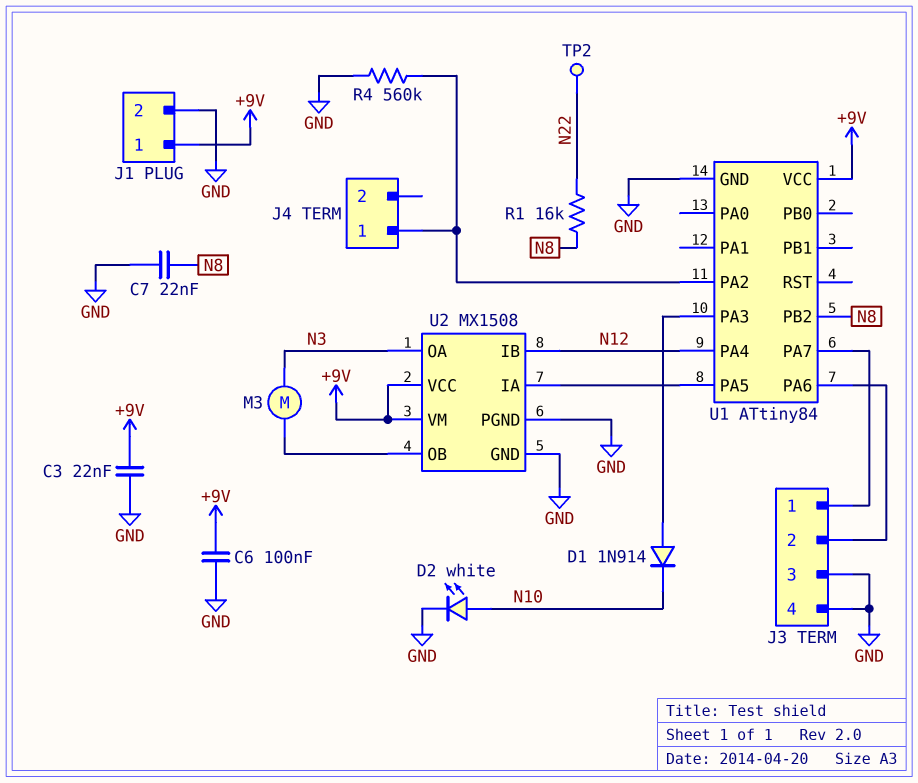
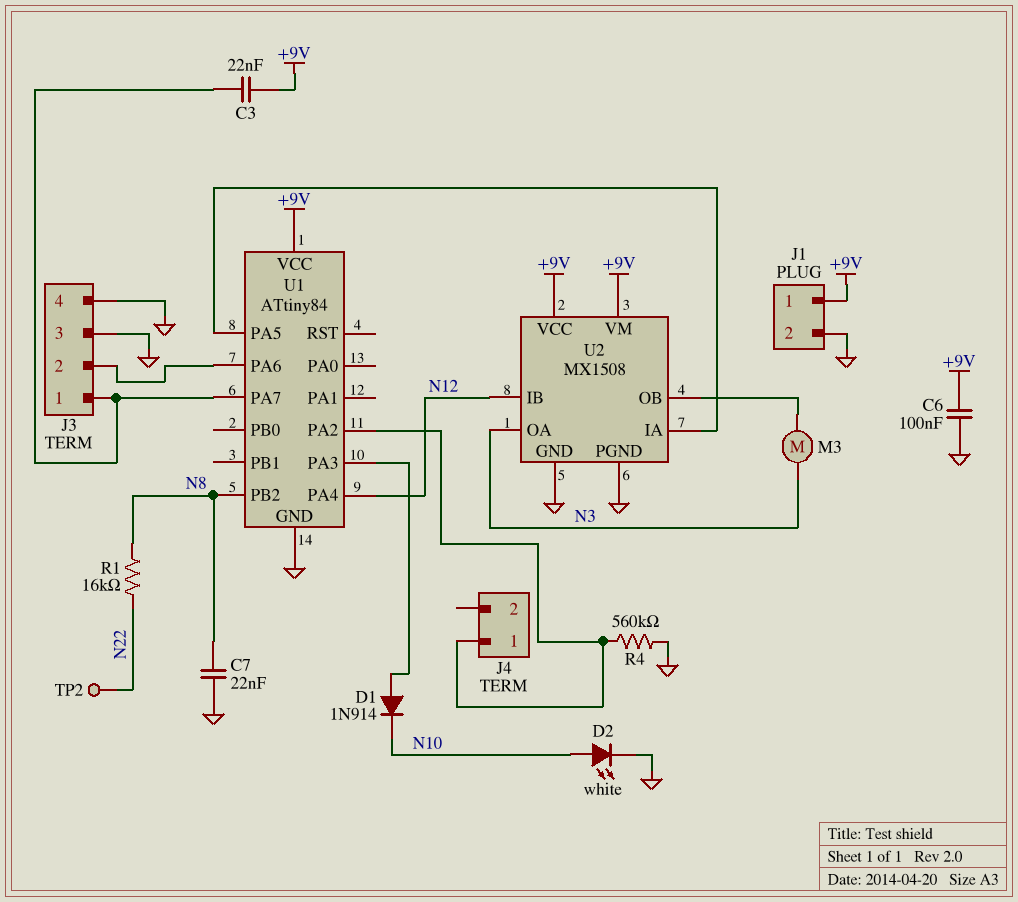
C3: 22nF (+9V, GND) -> 22nF (+9V, J3/1)

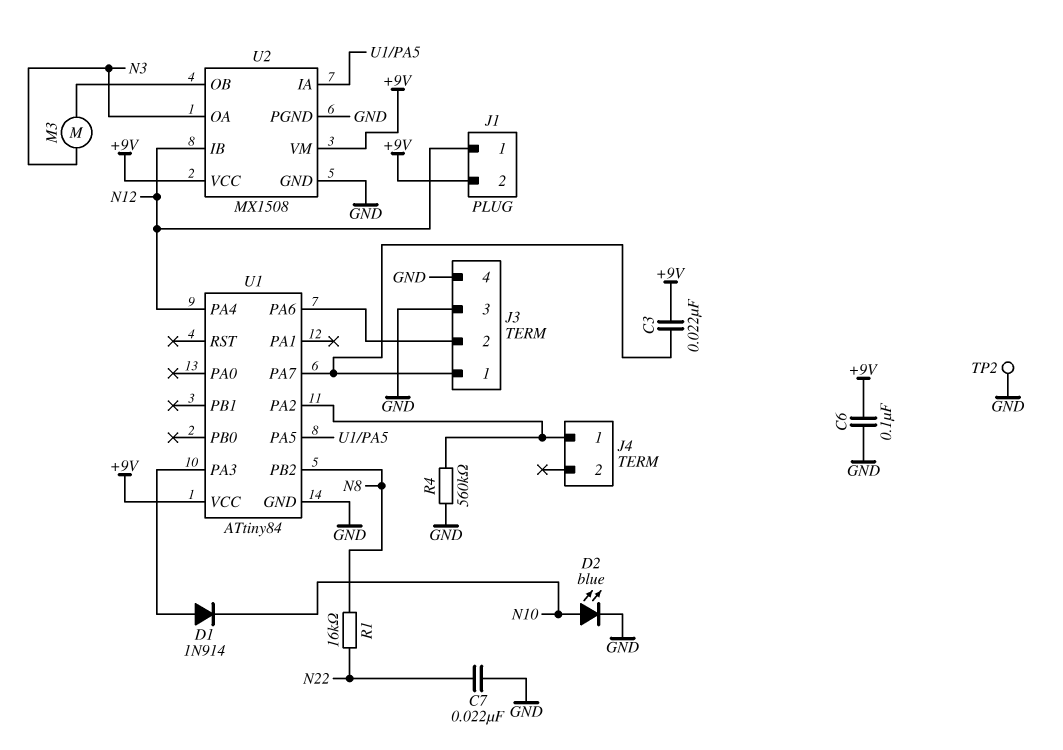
C7: 22nF (GND, N8) -> 22nF (GND, N22)
D2: LED white (A N10, K GND) -> LED blue (A N10, K GND)
J1 pin 1: +9V -> N12
J1 pin 2: GND -> +9V
TP2: test point (N22) -> test point (GND)

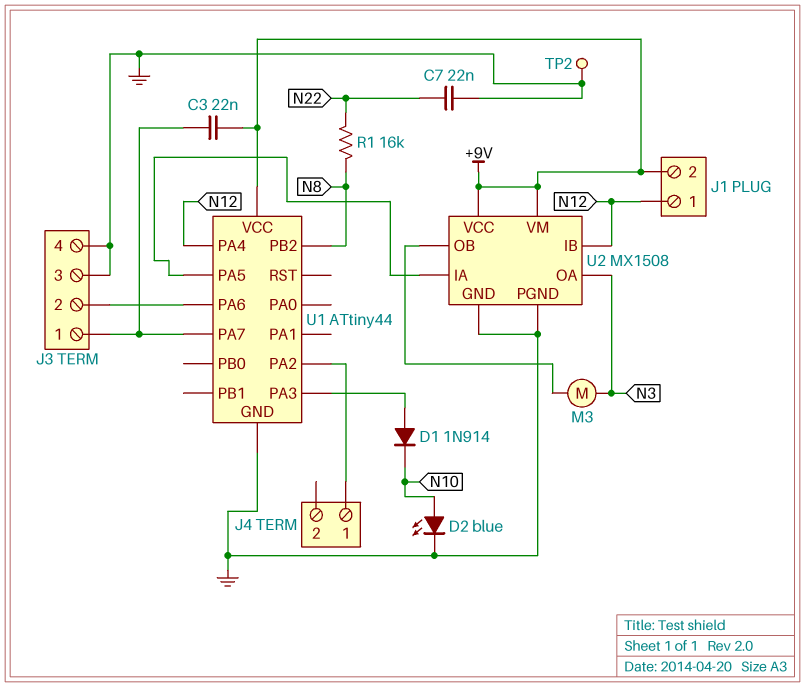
C6: 100nF (+9V, GND) -> none
R4: 560k (GND, J4/1) -> none
U1: ATtiny84 -> ATtiny44

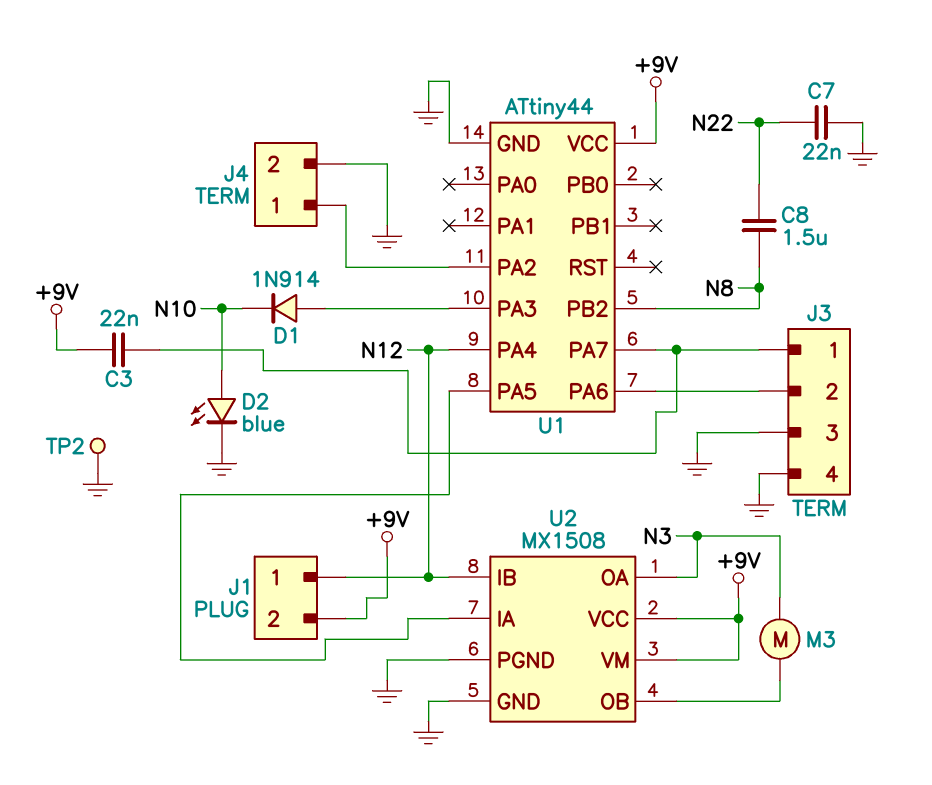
C8: none -> 1.5uF (N8, N22)
J4 pin 2: none -> GND
R1: 16k (N8, N22) -> none

